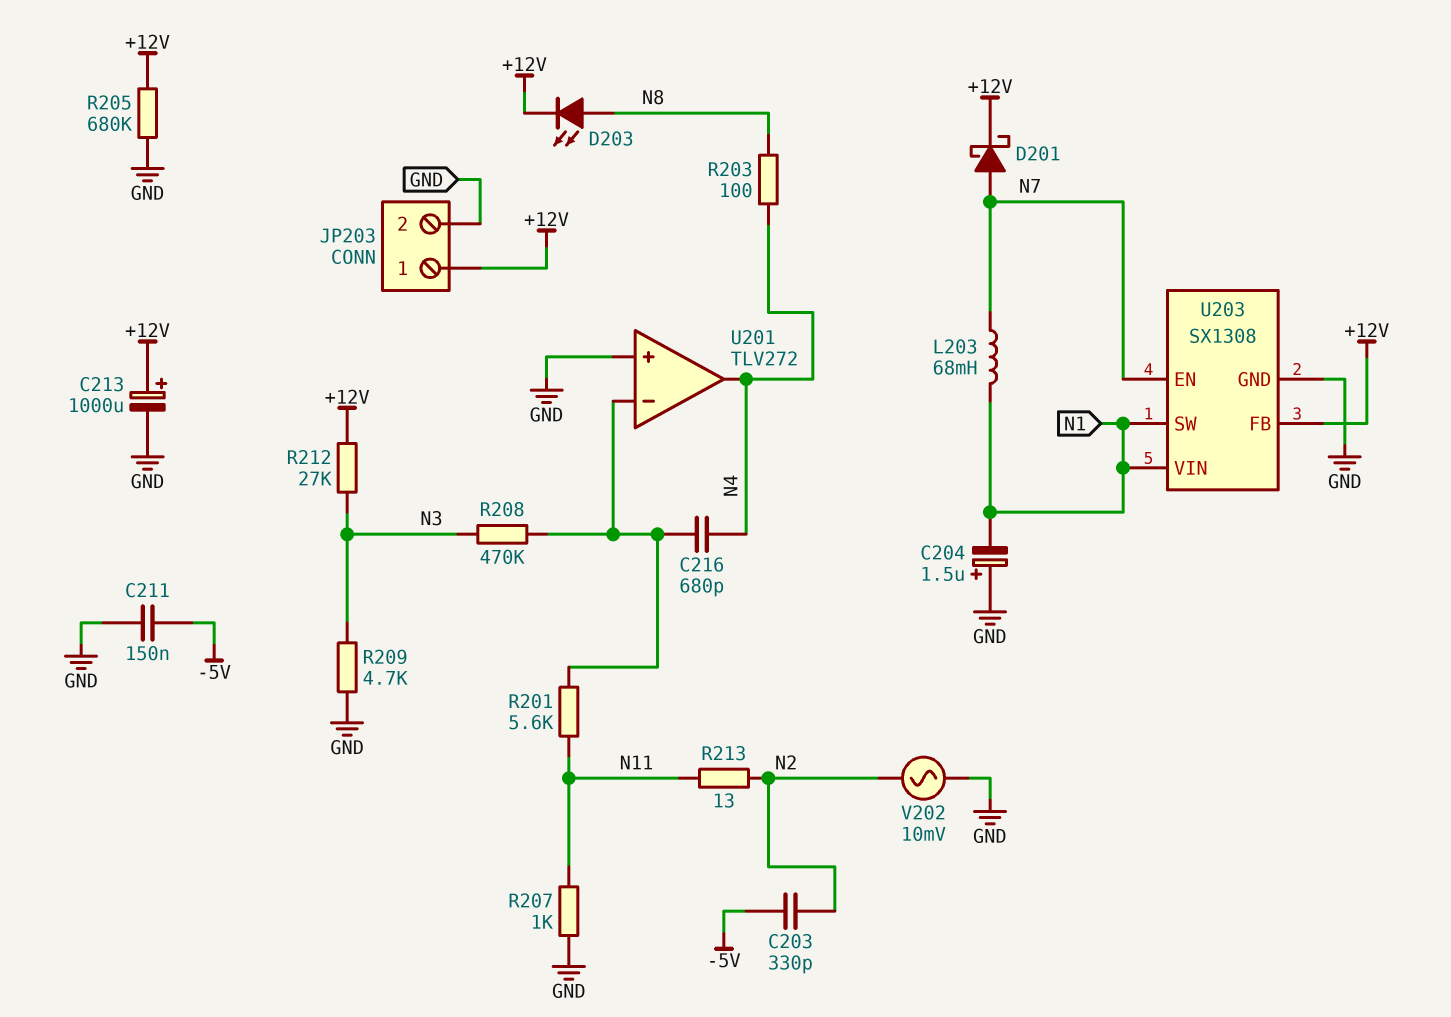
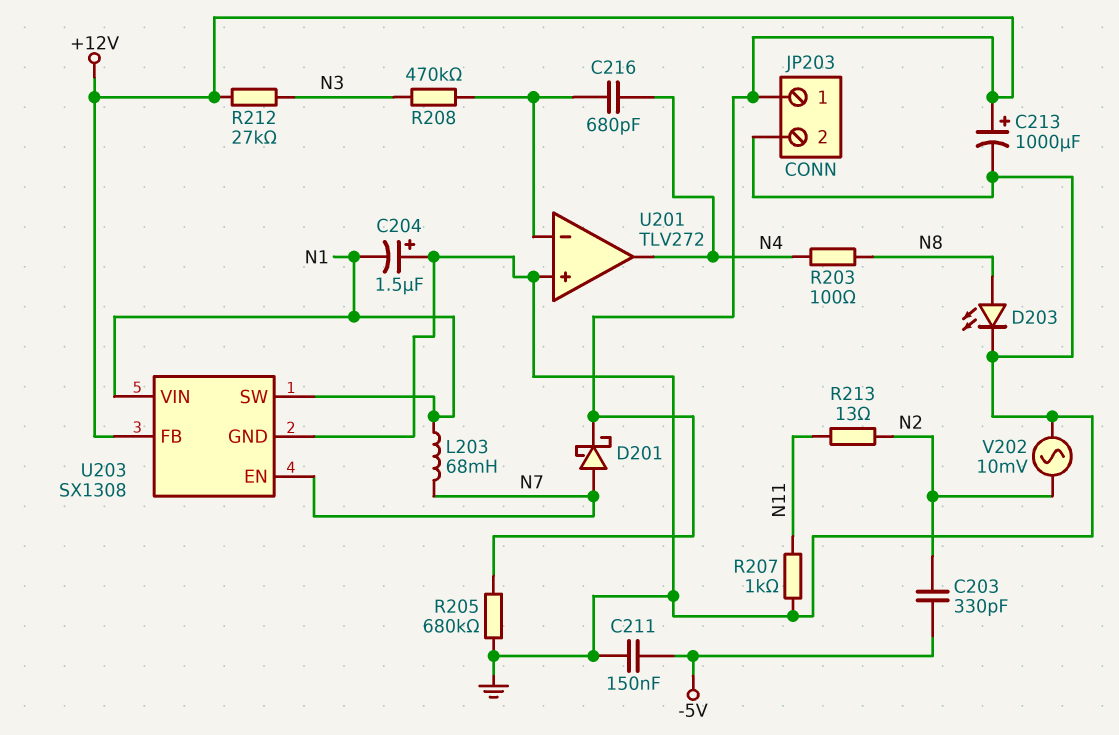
D203: LED (A N8, K +12V) -> LED (A N8, K GND)
R201: 5.6k (N11, U201/in-) -> none
R209: 4.7k (GND, N3) -> none

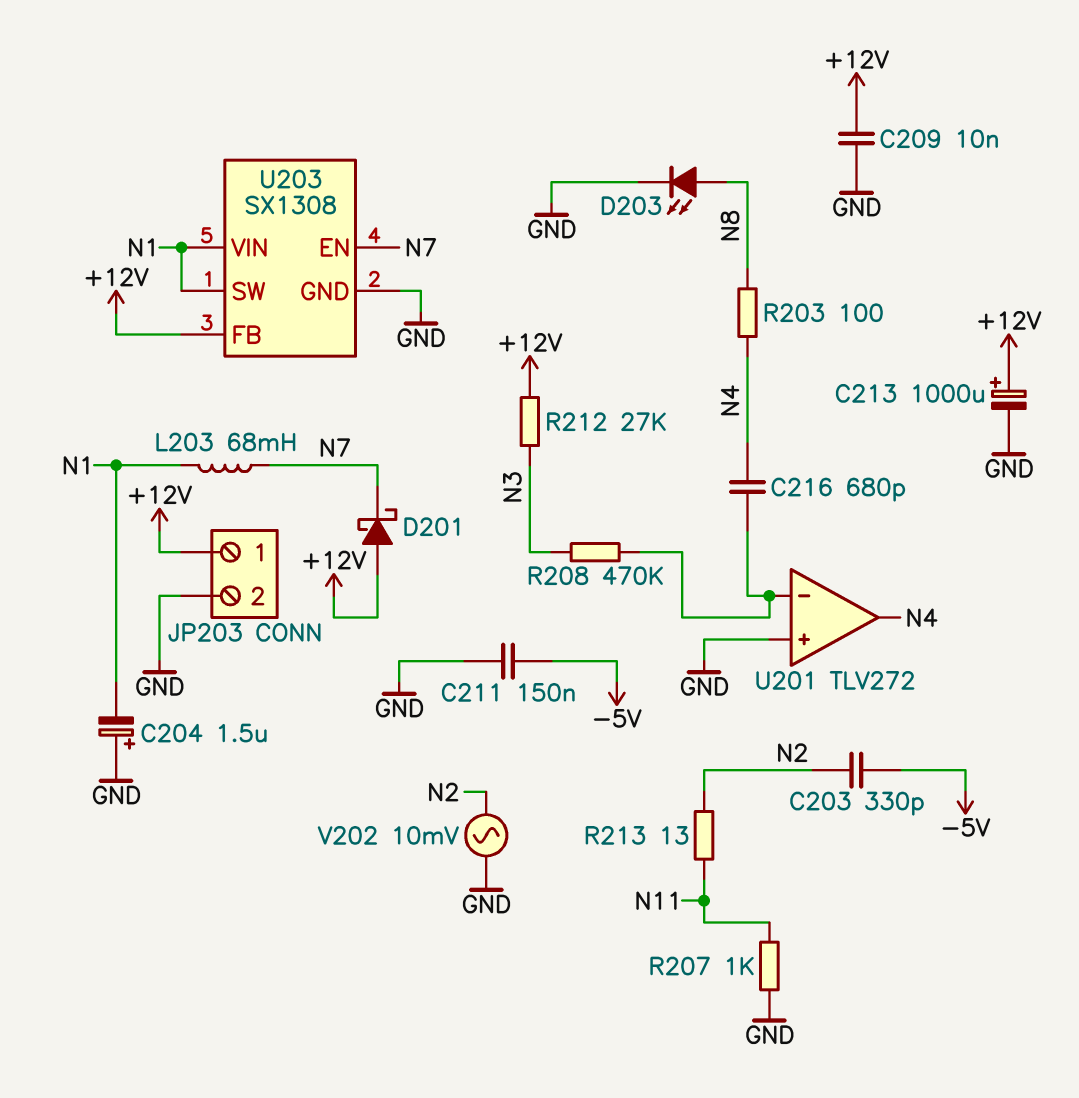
C209: none -> 10nF (+12V, GND)
D201: schottky (A N7, K +12V) -> schottky (A +12V, K N7)
R205: 680k (+12V, GND) -> none

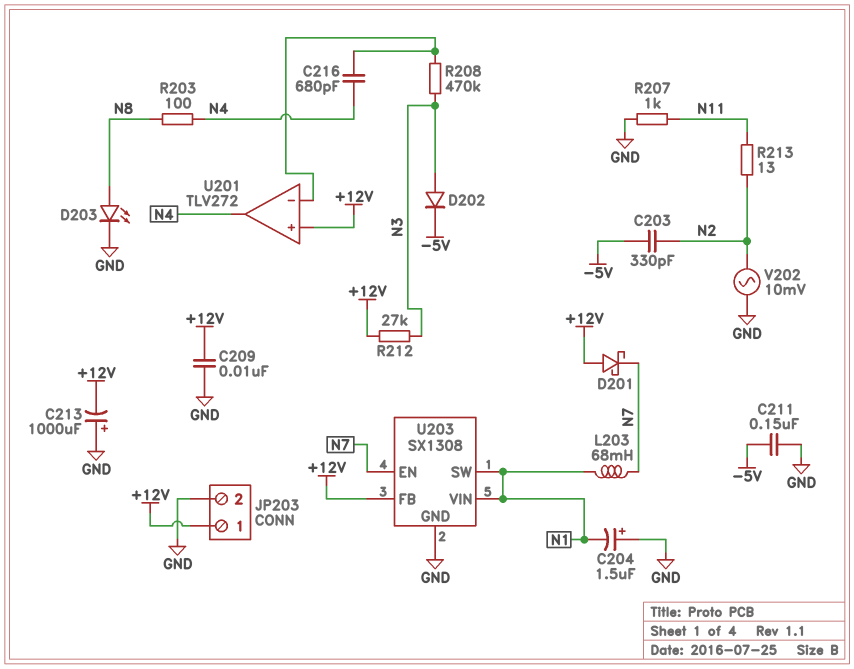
C213: 1000uF (plus +12V, minus GND) -> 1000uF (plus GND, minus +12V)
D202: none -> diode (A N3, K -5V)
U201 pin in+: GND -> +12V

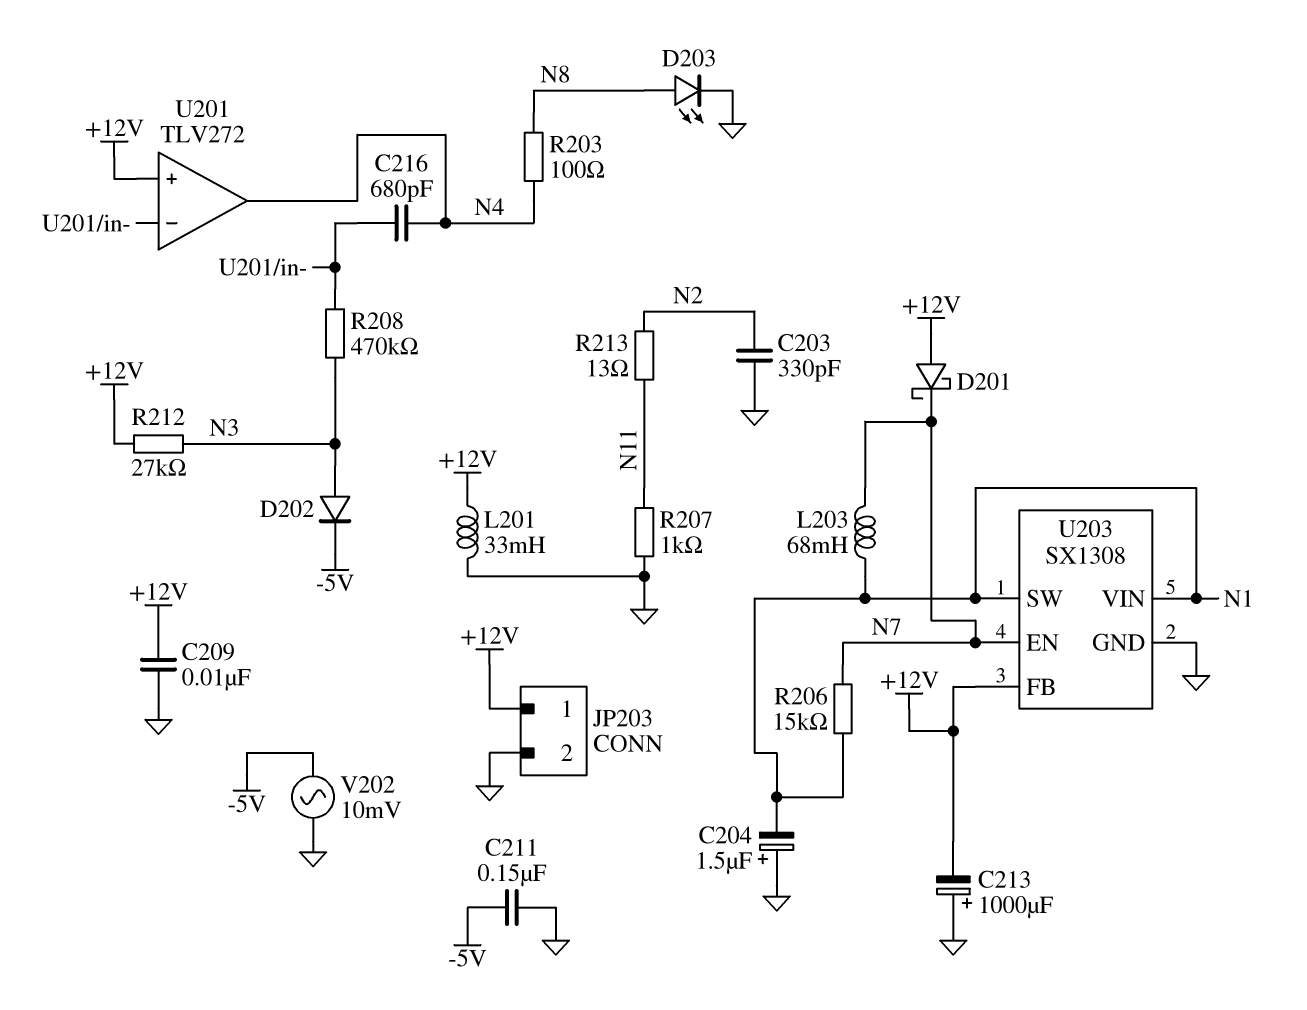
C203: 330pF (-5V, N2) -> 330pF (GND, N2)
L201: none -> 33mH (+12V, GND)
R206: none -> 15k (N1, N7)
V202: AC 10mV (GND, N2) -> AC 10mV (-5V, GND)

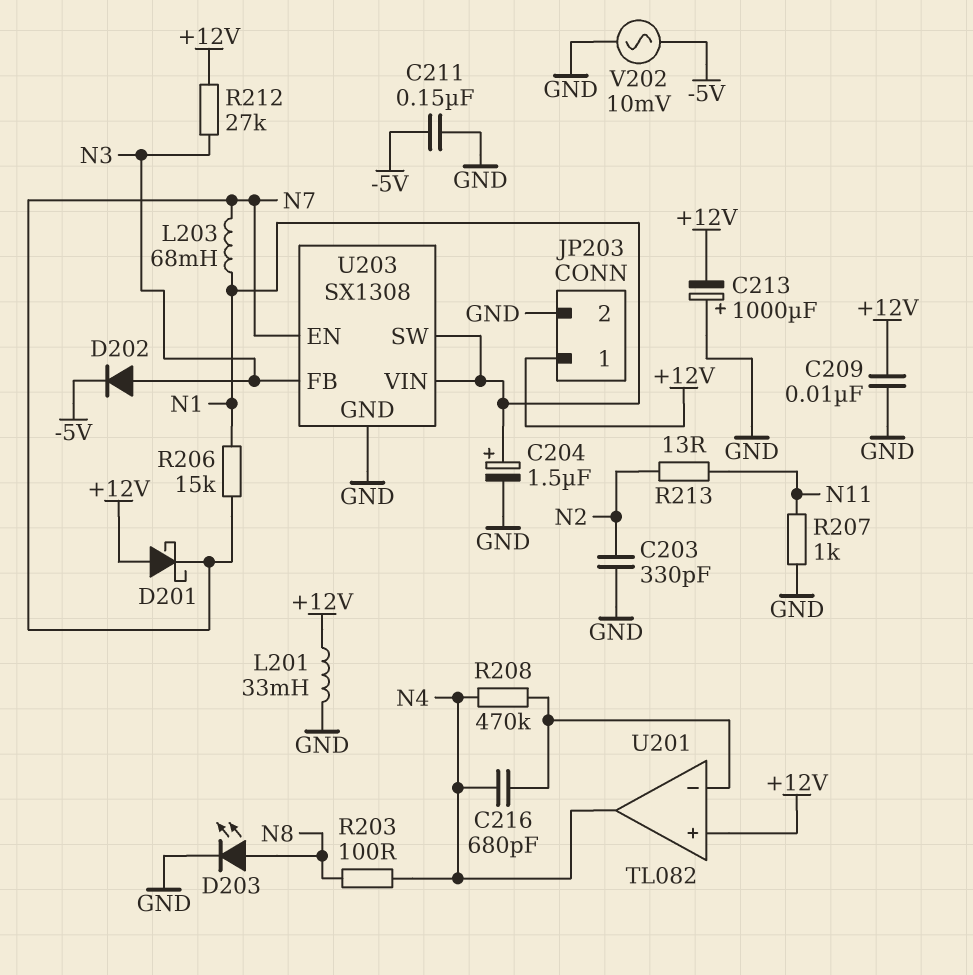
C204: 1.5uF (plus GND, minus N1) -> 1.5uF (plus N1, minus GND)
R208: 470k (N3, U201/in-) -> 470k (N4, U201/in-)
U201: TLV272 -> TL082
U203 pin FB: +12V -> N3

